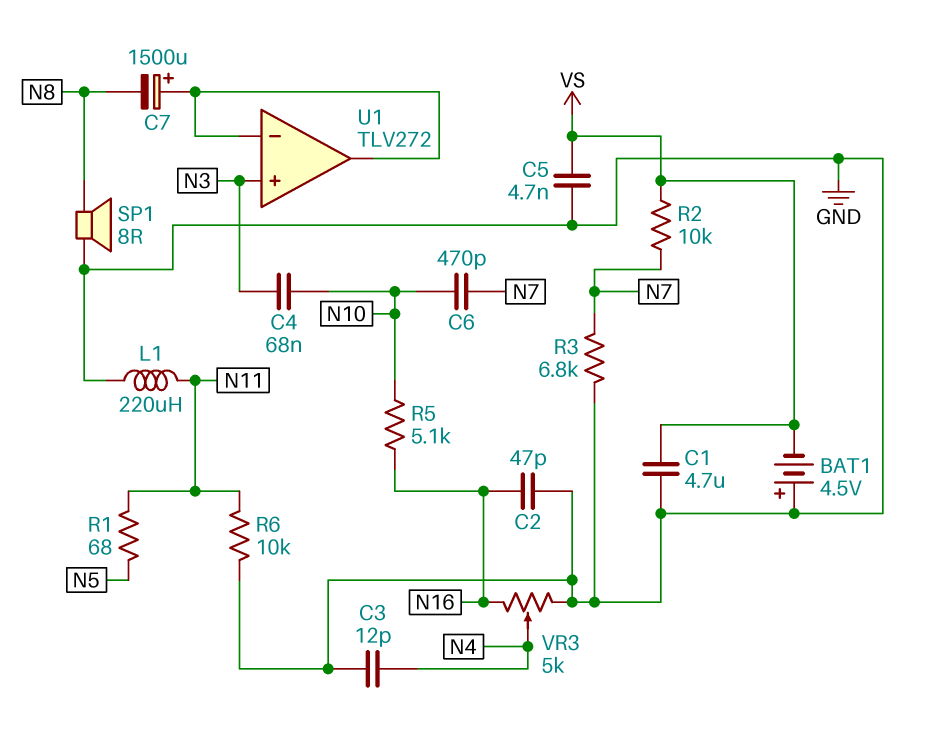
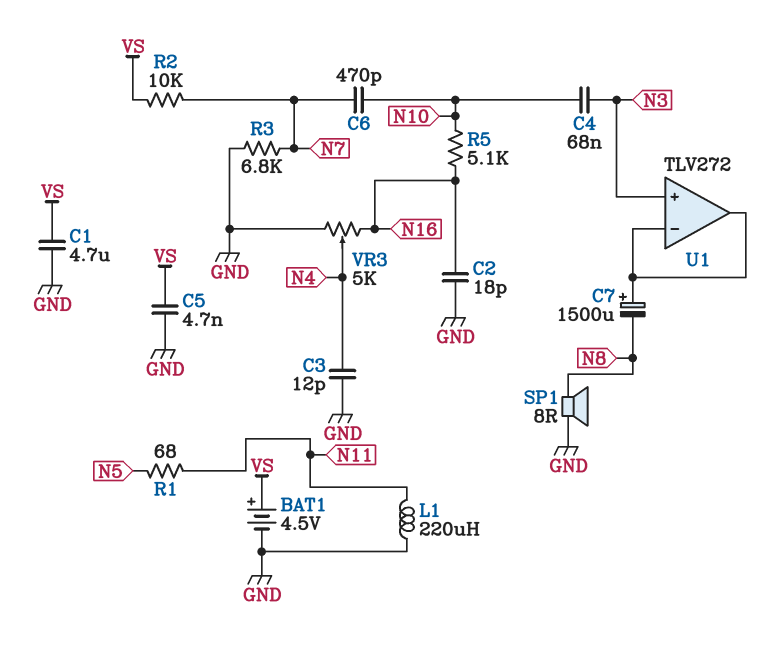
BAT1: 4.5V (plus GND, minus VS) -> 4.5V (plus VS, minus GND)
C2: 47pF (GND, N16) -> 18pF (GND, N16)
R6: 10k (GND, N11) -> none

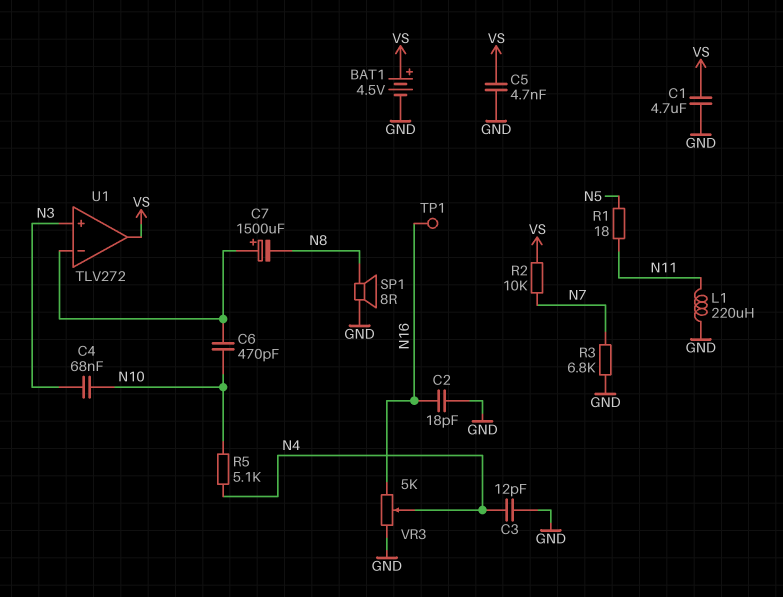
C6: 470pF (N7, N10) -> 470pF (N10, U1/in-)
R1: 68 (N5, N11) -> 18 (N5, N11)
R5: 5.1k (N10, N16) -> 5.1k (N4, N10)
TP1: none -> test point (N16)
U1 pin out: U1/in- -> VS

